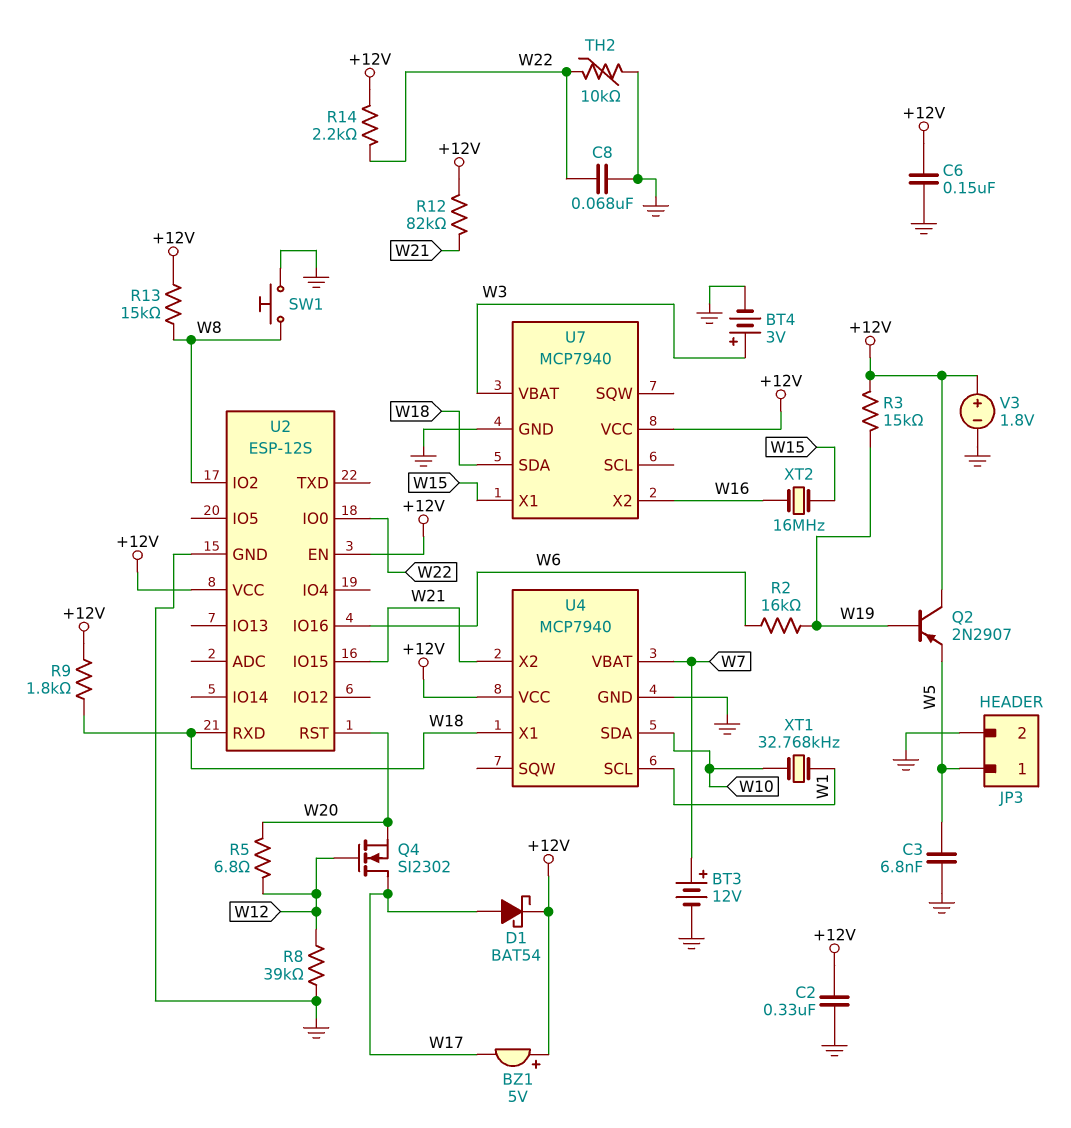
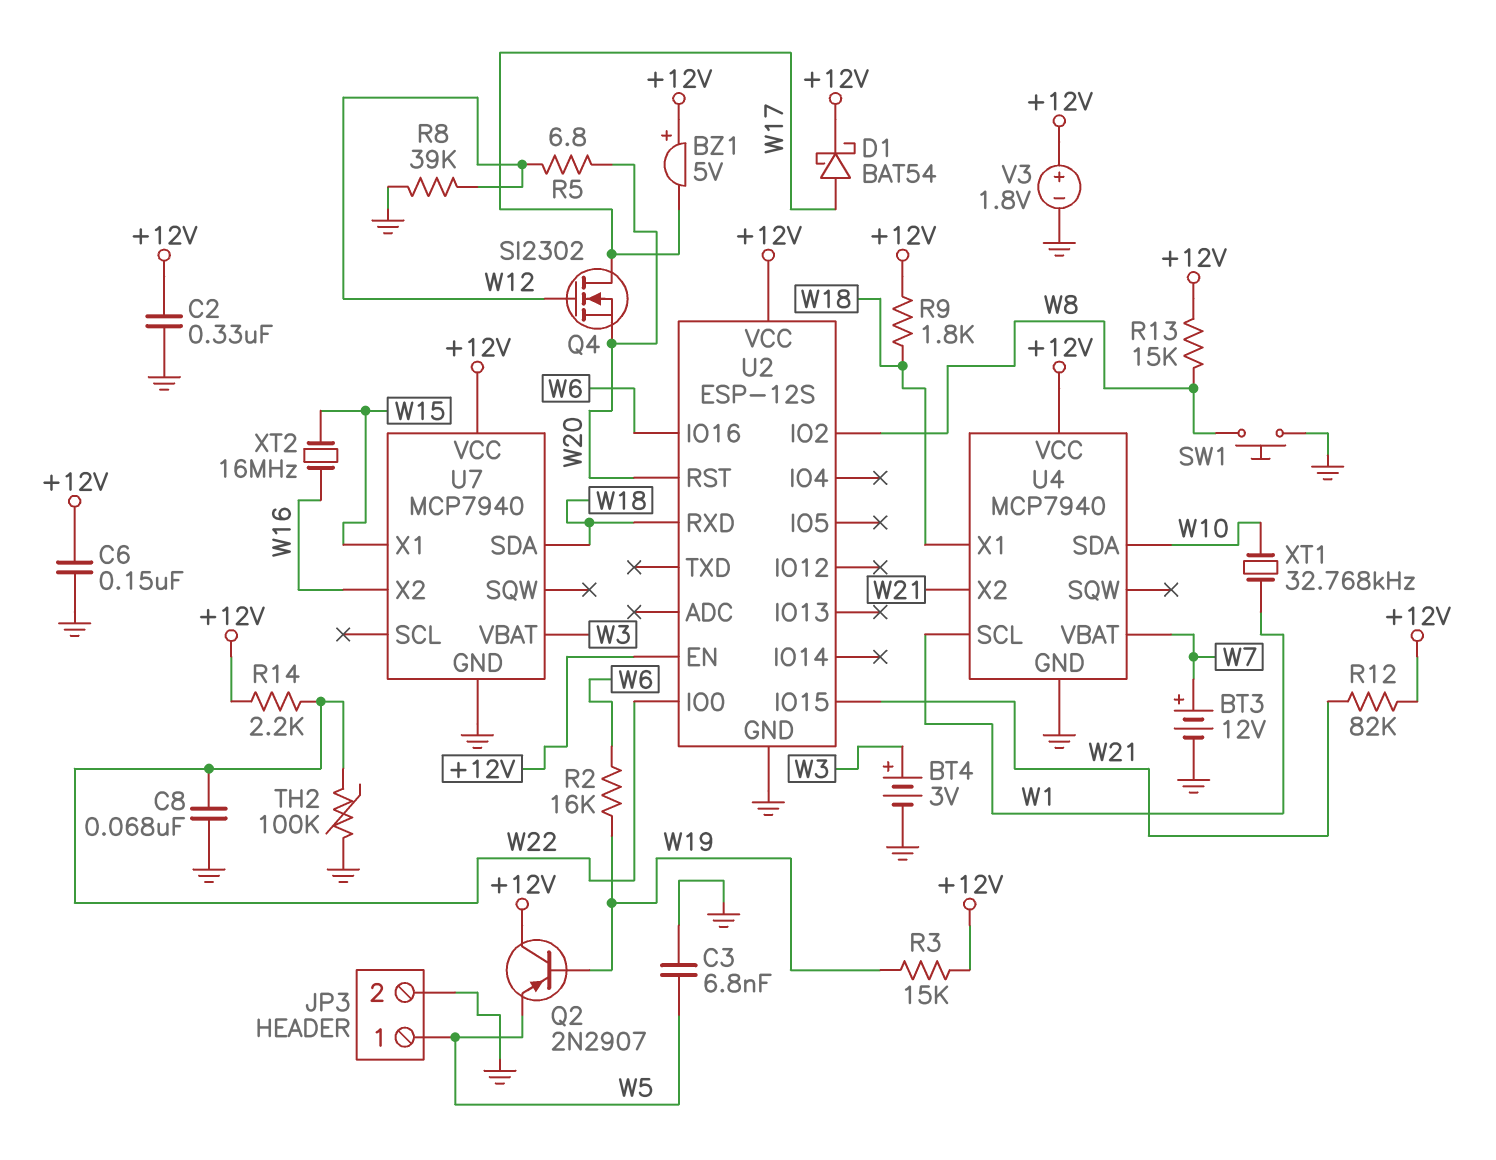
TH2: 10k (GND, W22) -> 100k (GND, W22)

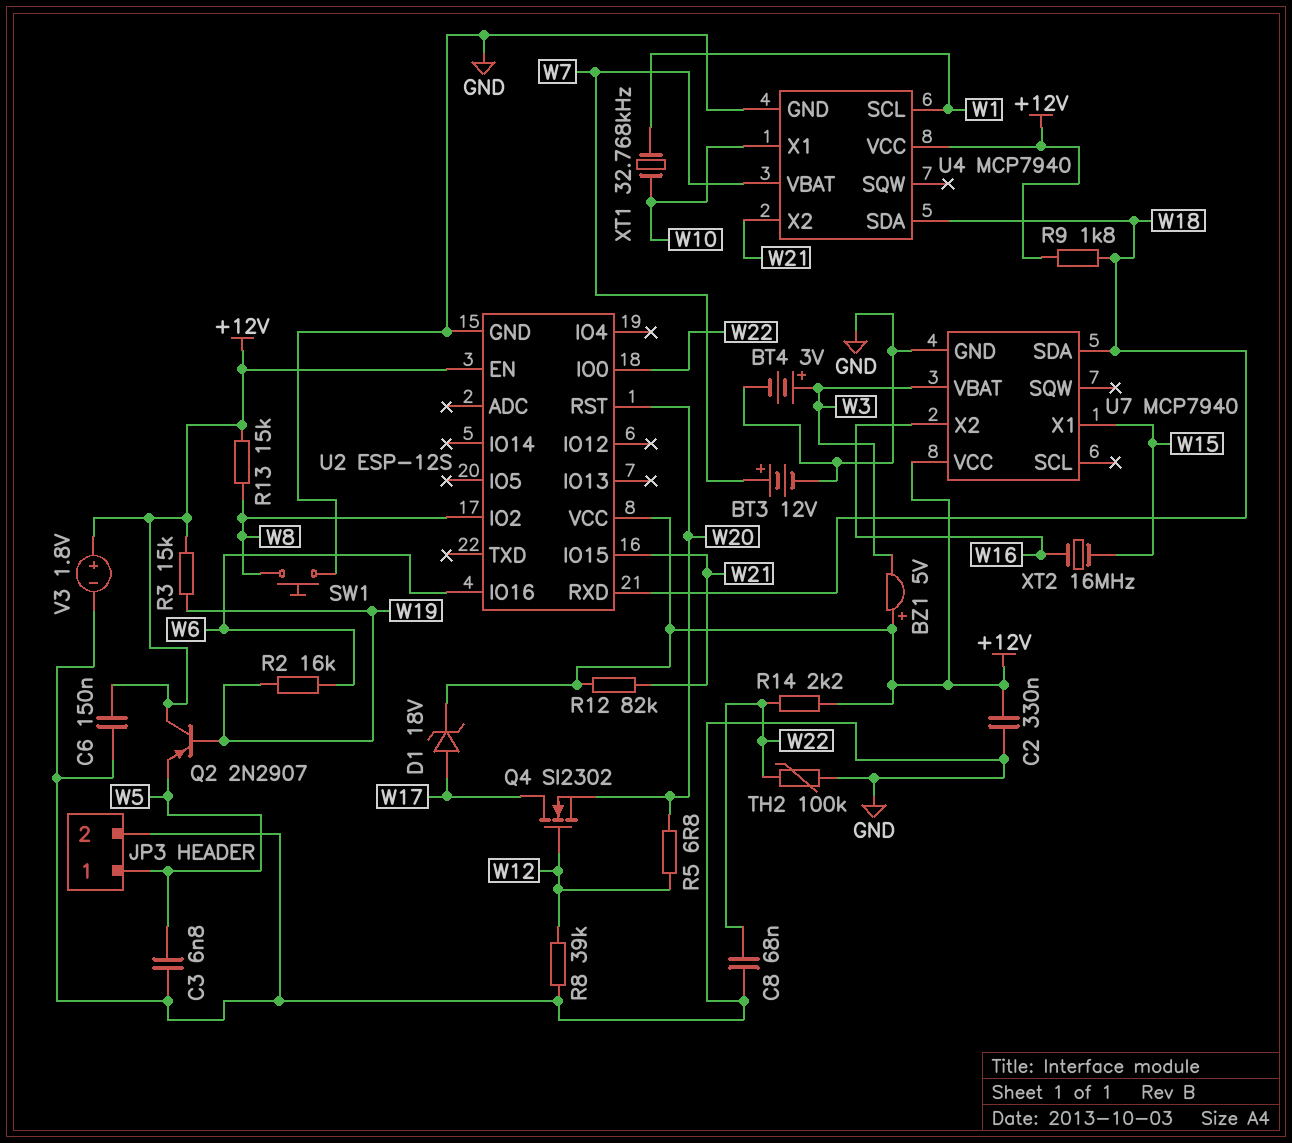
BZ1: buzzer 5V (plus +12V, minus W17) -> buzzer 5V (plus +12V, minus W3)
D1: schottky BAT54 (A W17, K +12V) -> zener 18V (A W17, K +12V)
U4 pin SDA: W10 -> W18
U4 pin X1: W18 -> W10

